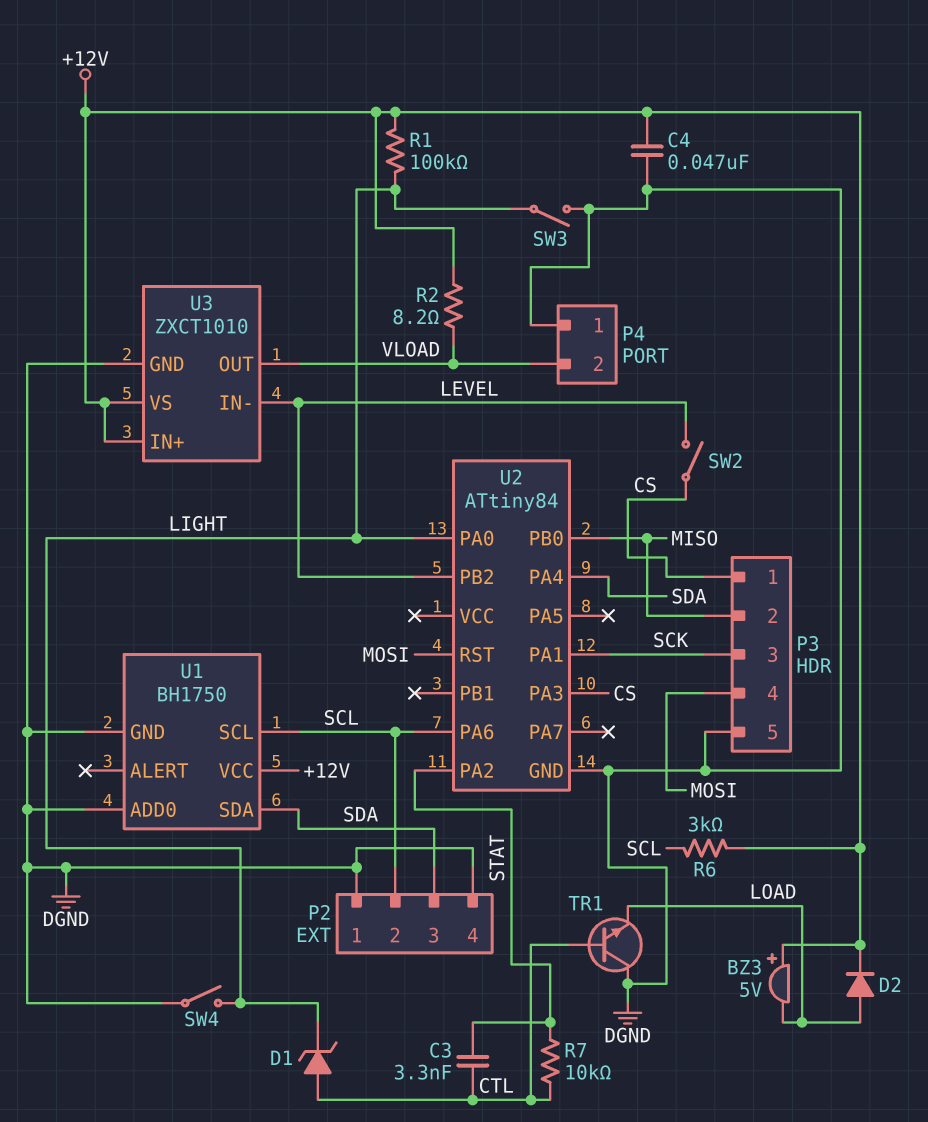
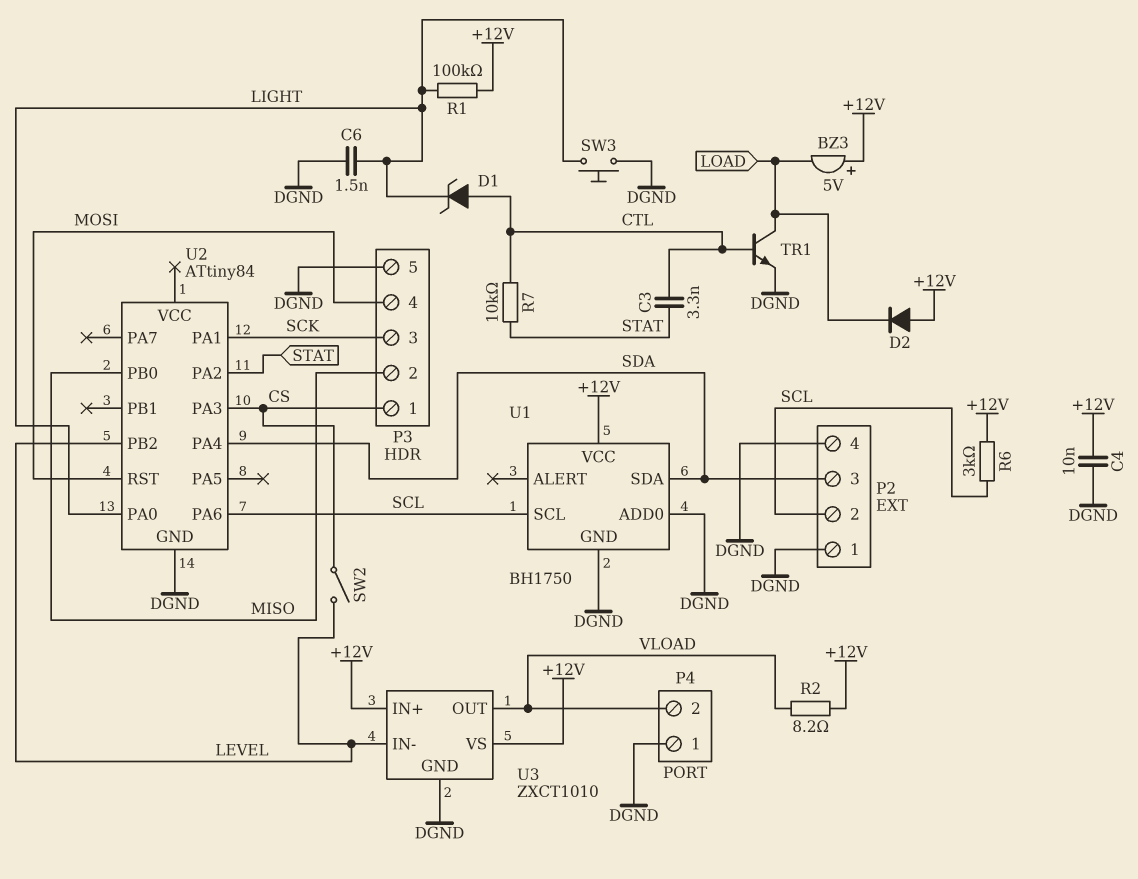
C4: 47nF (+12V, DGND) -> 10nF (+12V, DGND)
C6: none -> 1.5nF (DGND, LIGHT)
D2: diode (A LOAD, K +12V) -> diode (A +12V, K LOAD)
SW3: switch (DGND, LIGHT) -> button (DGND, LIGHT)
SW4: switch (DGND, LIGHT) -> none
TR1: NPN (B CTL, C DGND, E LOAD) -> NPN (B CTL, C LOAD, E DGND)

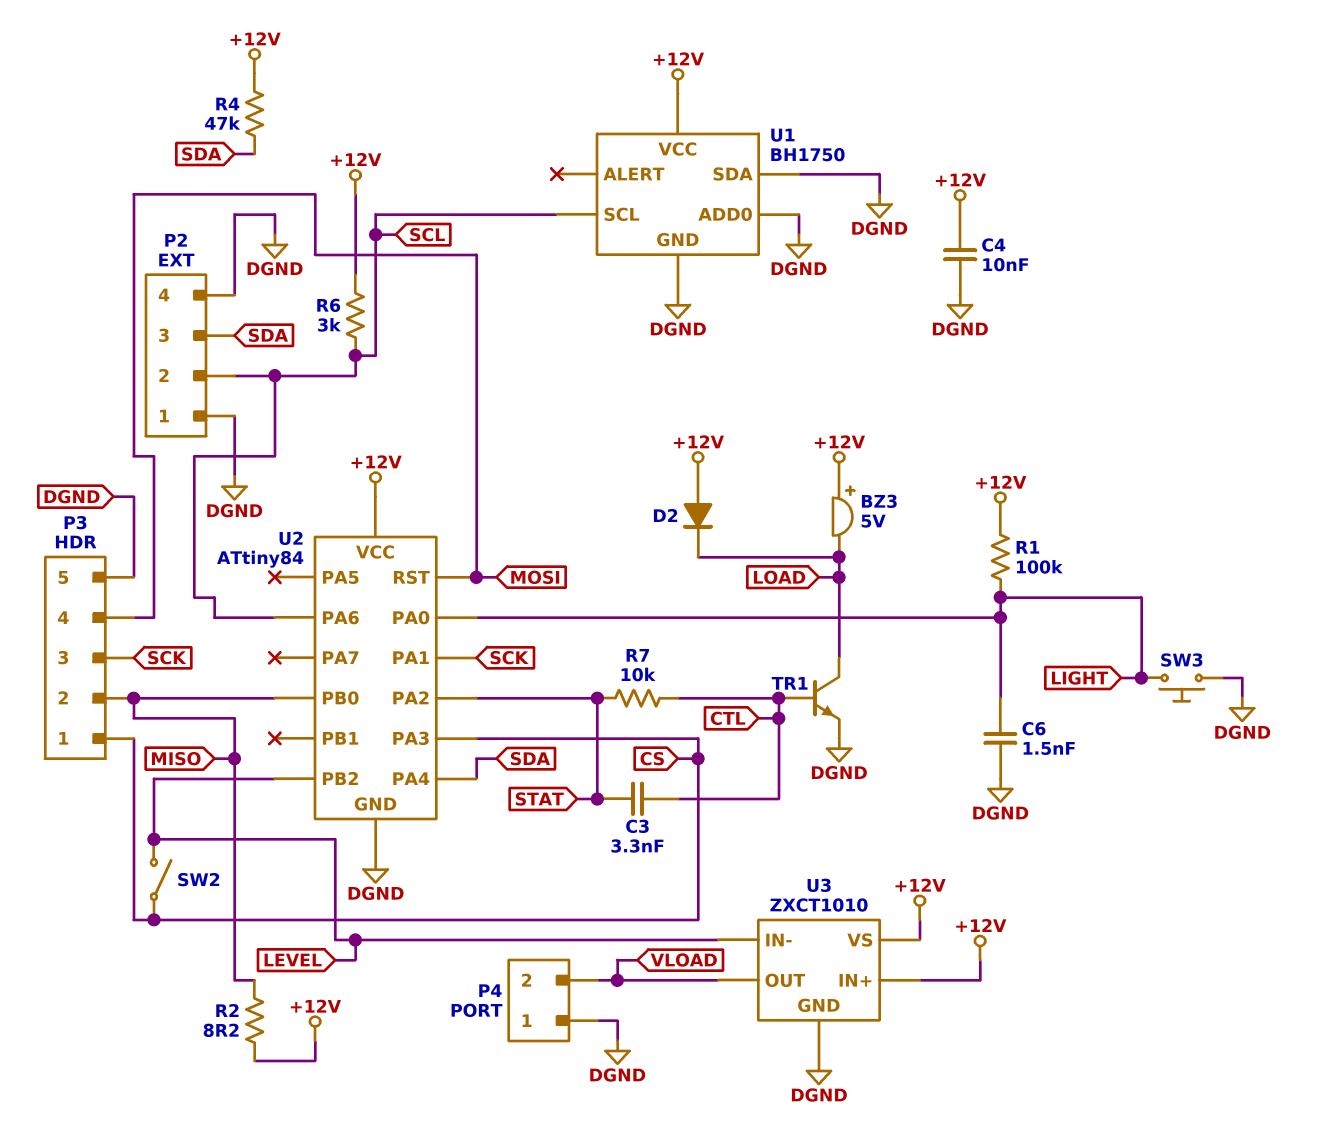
D1: zener (A CTL, K LIGHT) -> none
R2: 8.2 (+12V, VLOAD) -> 8.2 (+12V, MISO)
R4: none -> 47k (+12V, SDA)
U1 pin SDA: SDA -> DGND
U2 pin VCC: none -> +12V

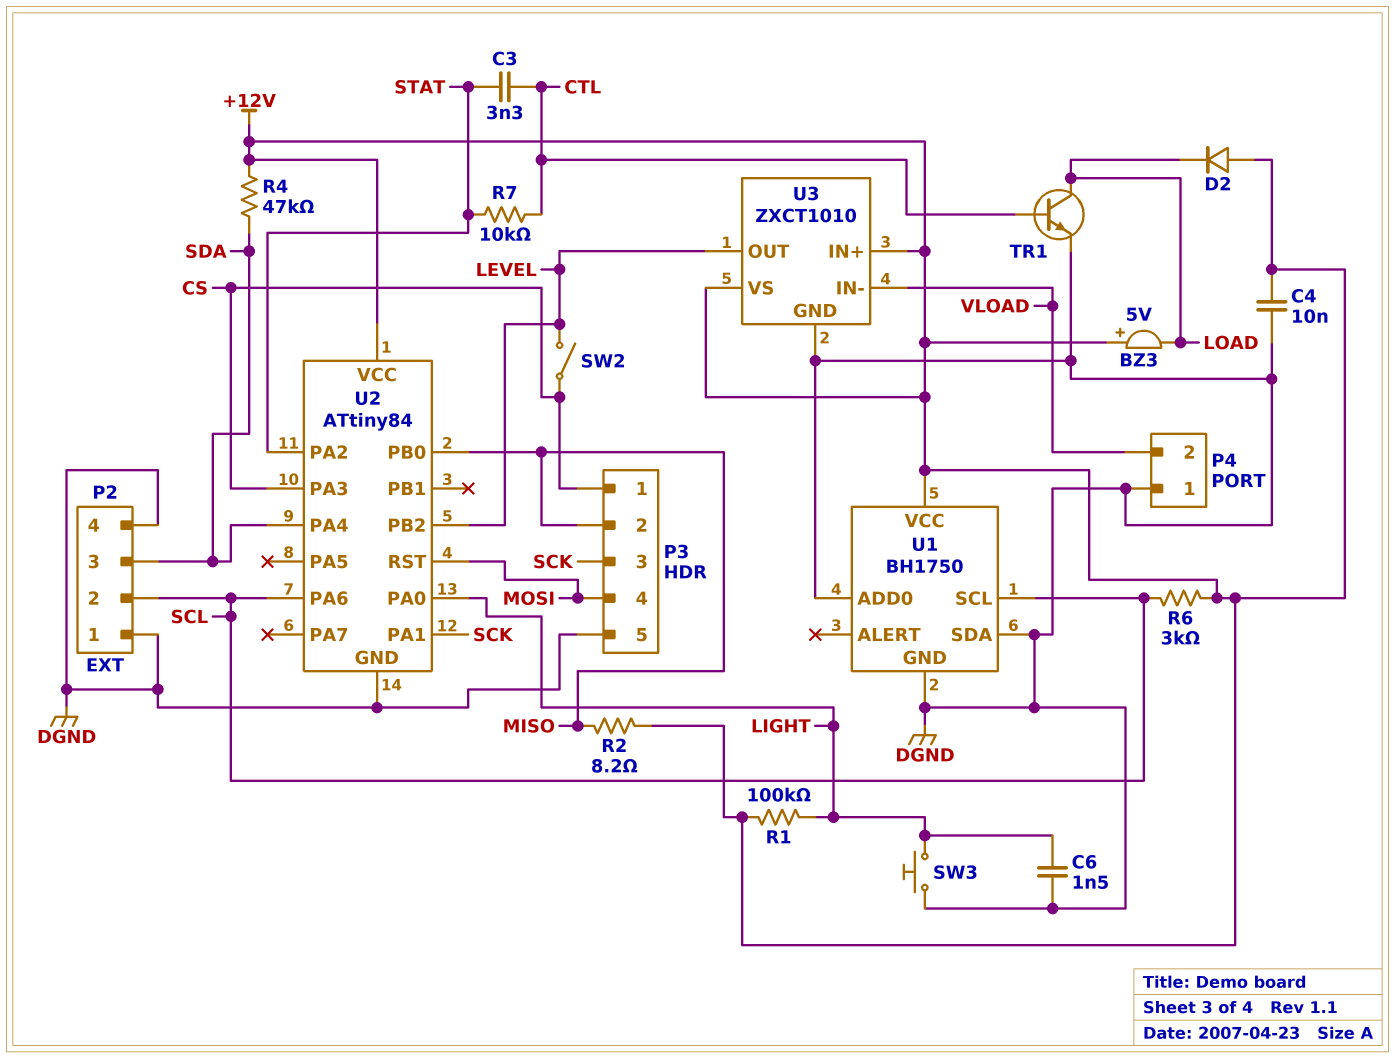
U3 pin IN-: LEVEL -> VLOAD
U3 pin OUT: VLOAD -> LEVEL

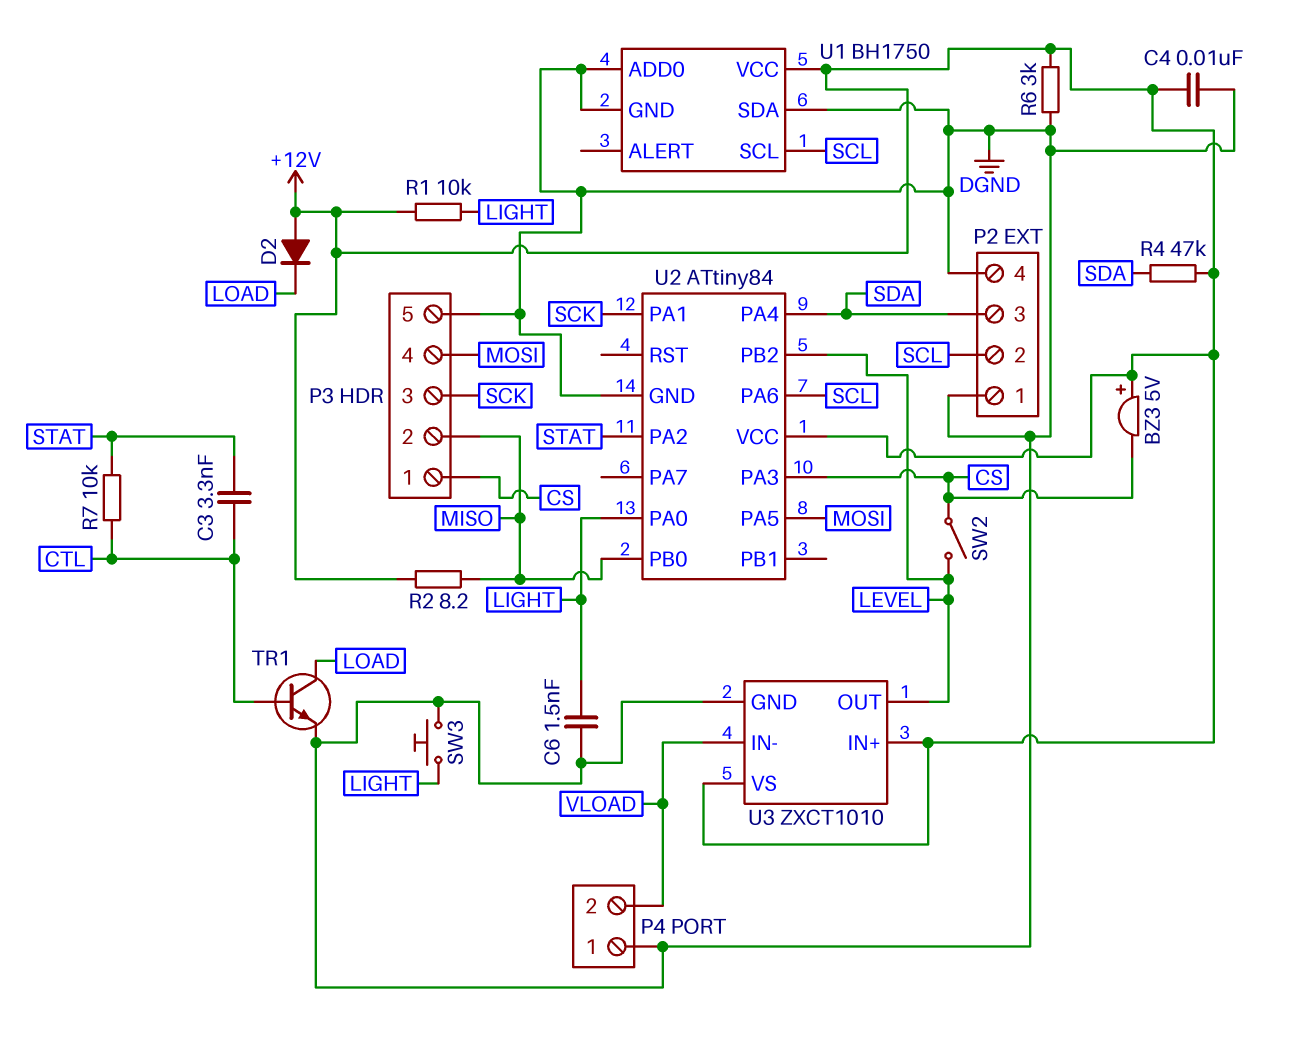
BZ3: buzzer 5V (plus +12V, minus LOAD) -> buzzer 5V (plus +12V, minus CS)
R1: 100k (+12V, LIGHT) -> 10k (+12V, LIGHT)
R6: 3k (+12V, SCL) -> 3k (+12V, DGND)
U2 pin PA5: none -> MOSI
U2 pin RST: MOSI -> none

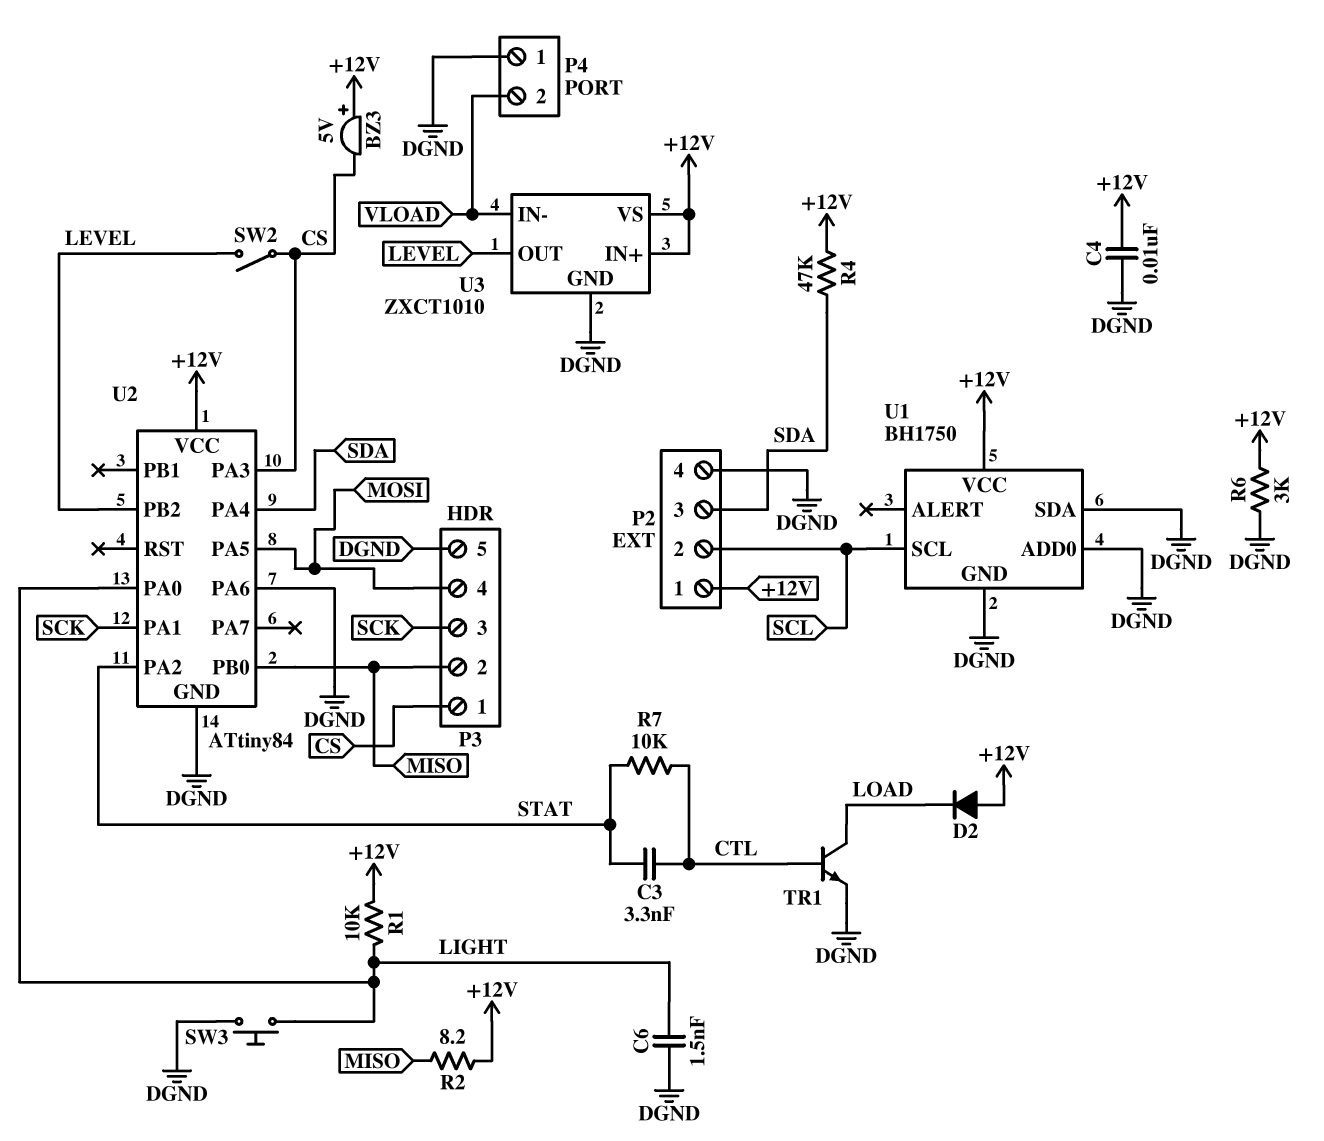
P2 pin 1: DGND -> +12V
U2 pin PA6: SCL -> DGND

